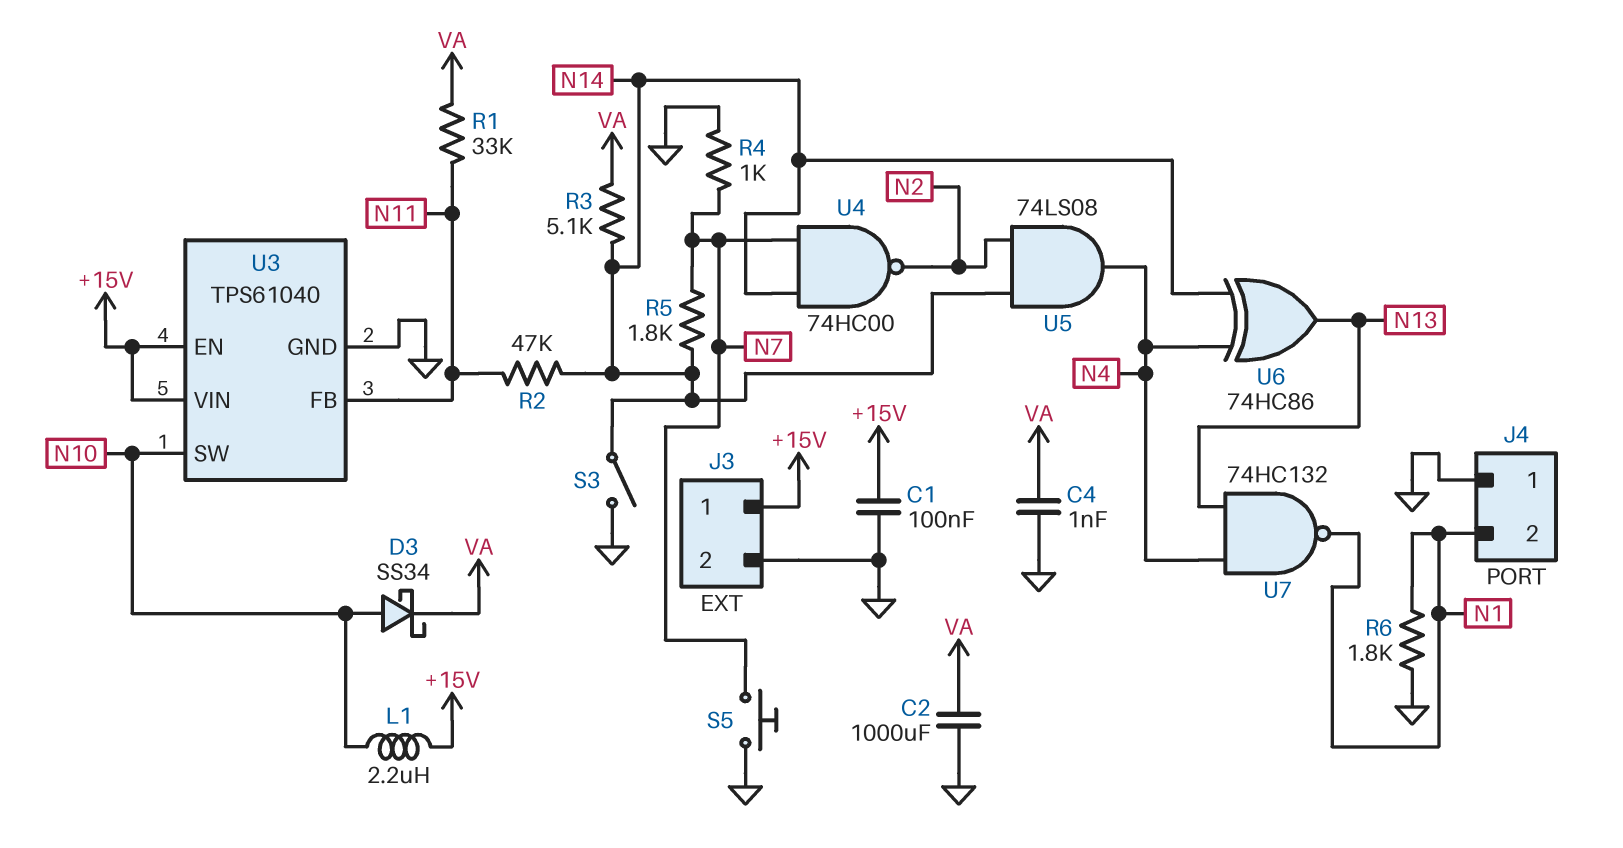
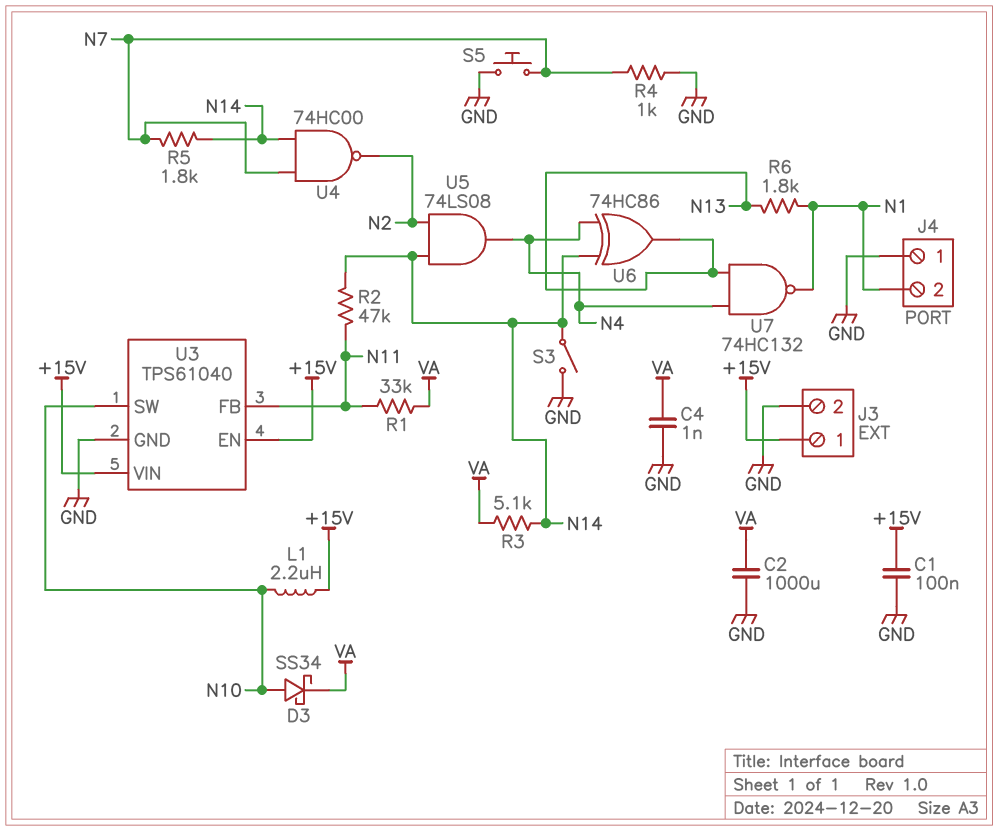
R6: 1.8k (GND, N1) -> 1.8k (N1, N13)

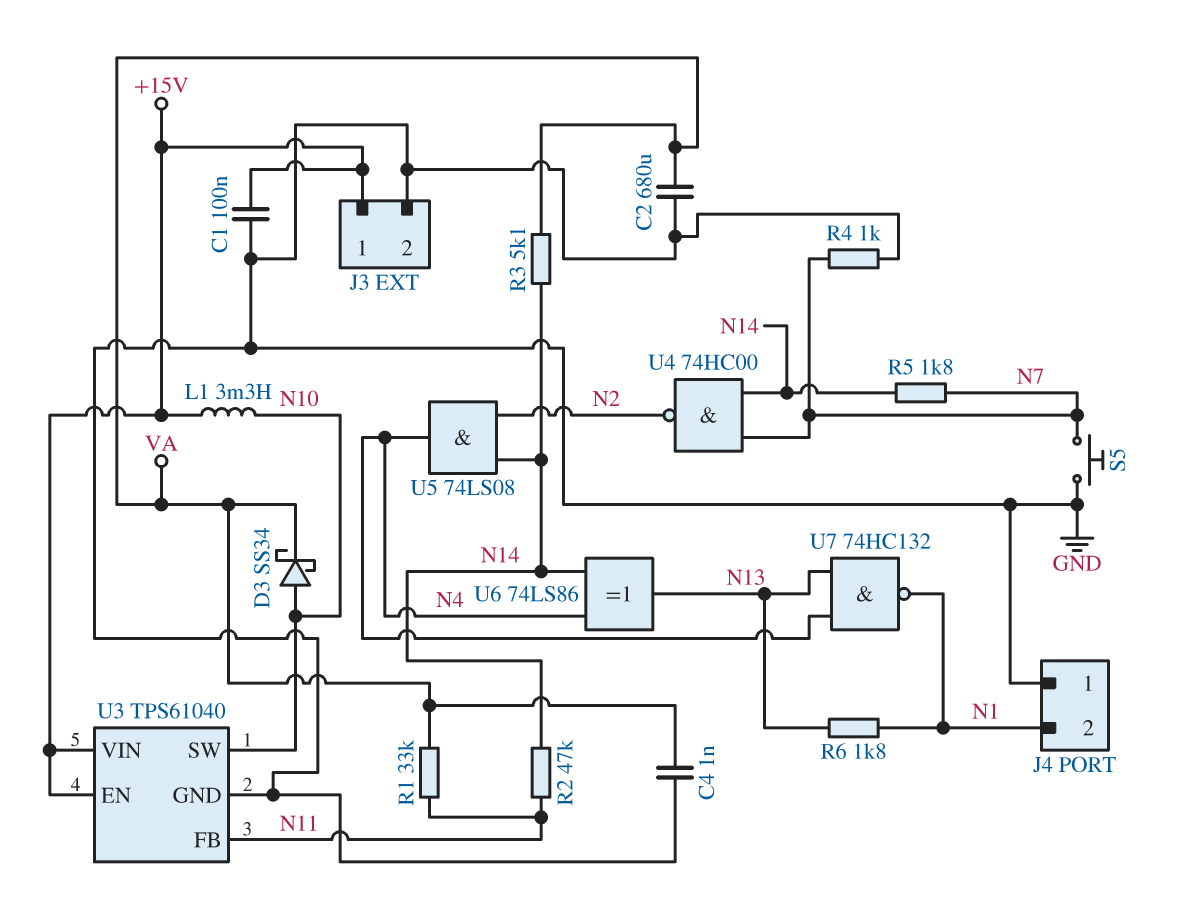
C2: 1000uF (GND, VA) -> 680uF (GND, VA)
L1: 2.2uH (+15V, N10) -> 3.3mH (+15V, N10)
S3: switch (GND, N14) -> none
U6: XOR 74HC86 (in N4, in N14, out N13) -> XOR 74LS86 (in N4, in N14, out N13)

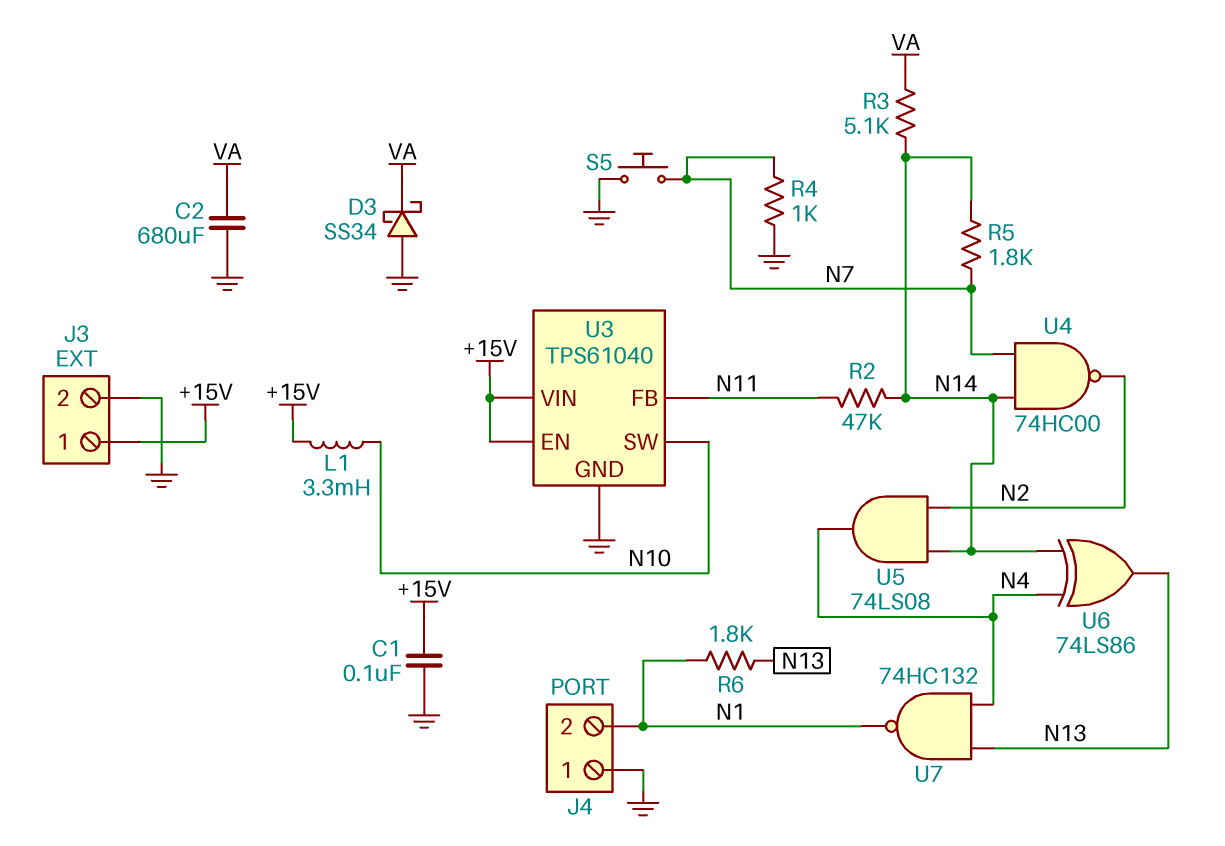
C4: 1nF (GND, VA) -> none
D3: schottky SS34 (A N10, K VA) -> schottky SS34 (A GND, K VA)
R1: 33k (N11, VA) -> none

